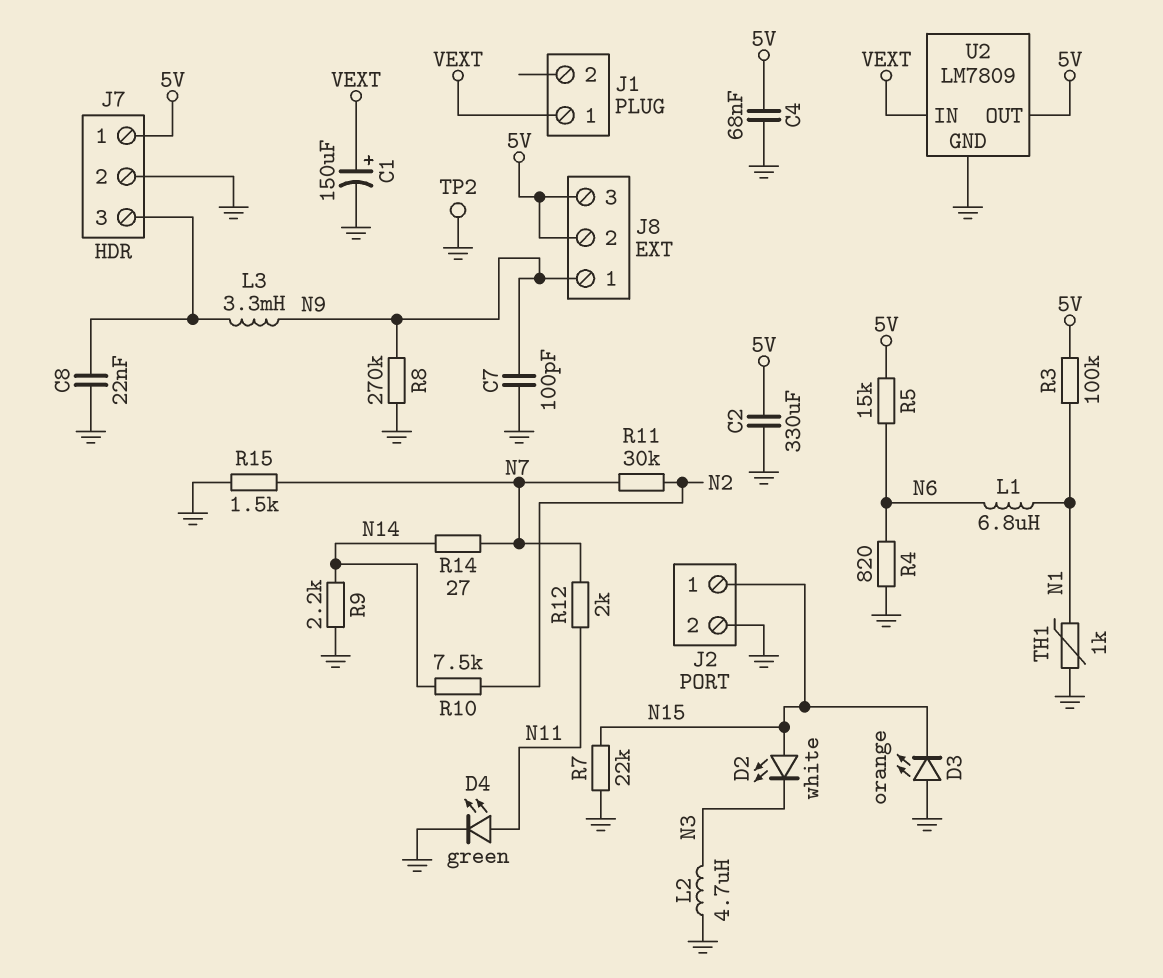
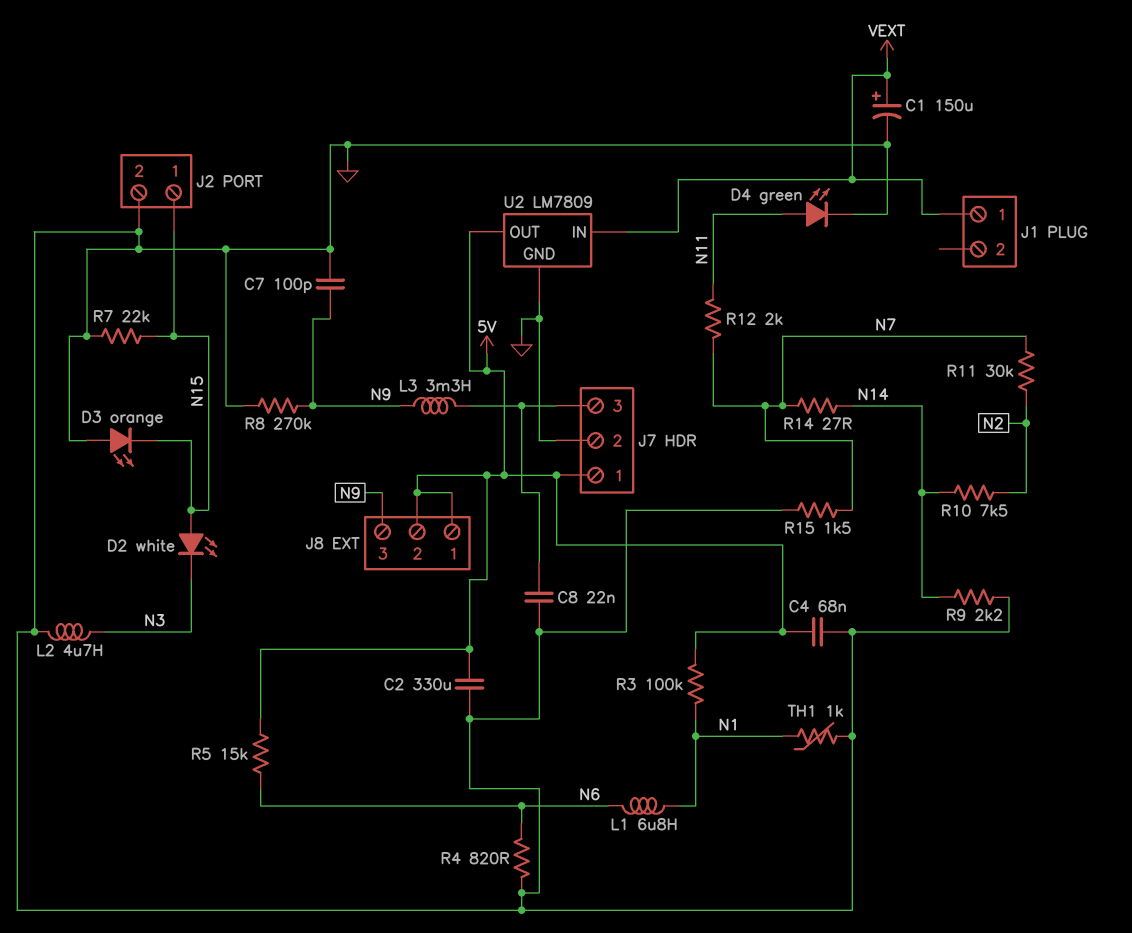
J8 pin 1: N9 -> 5V
J8 pin 3: 5V -> N9
TP2: test point (GND) -> none

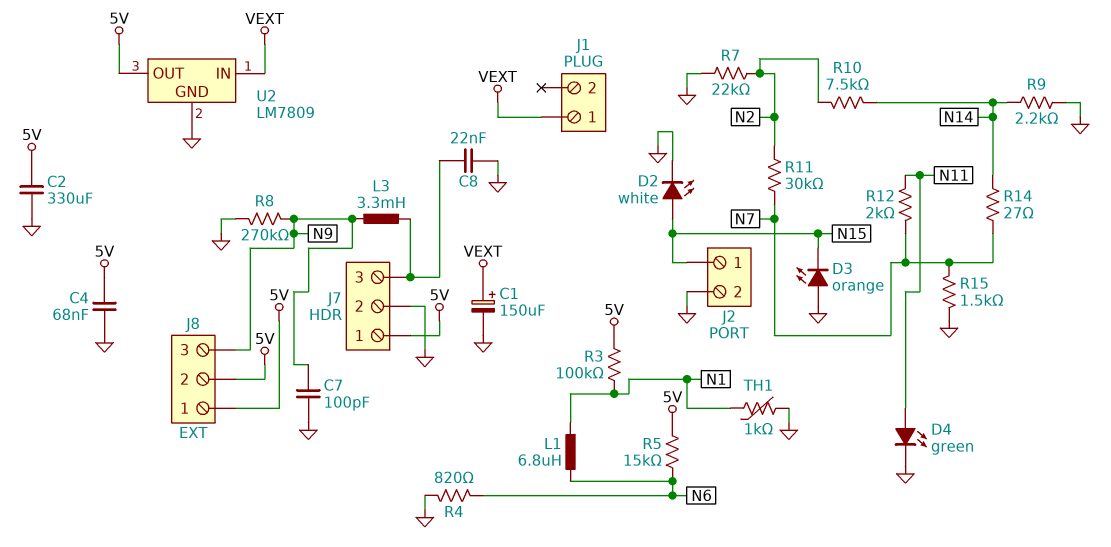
D2: LED white (A N15, K N3) -> LED white (A N15, K GND)
L2: 4.7uH (GND, N3) -> none
R7: 22k (GND, N15) -> 22k (GND, N2)

